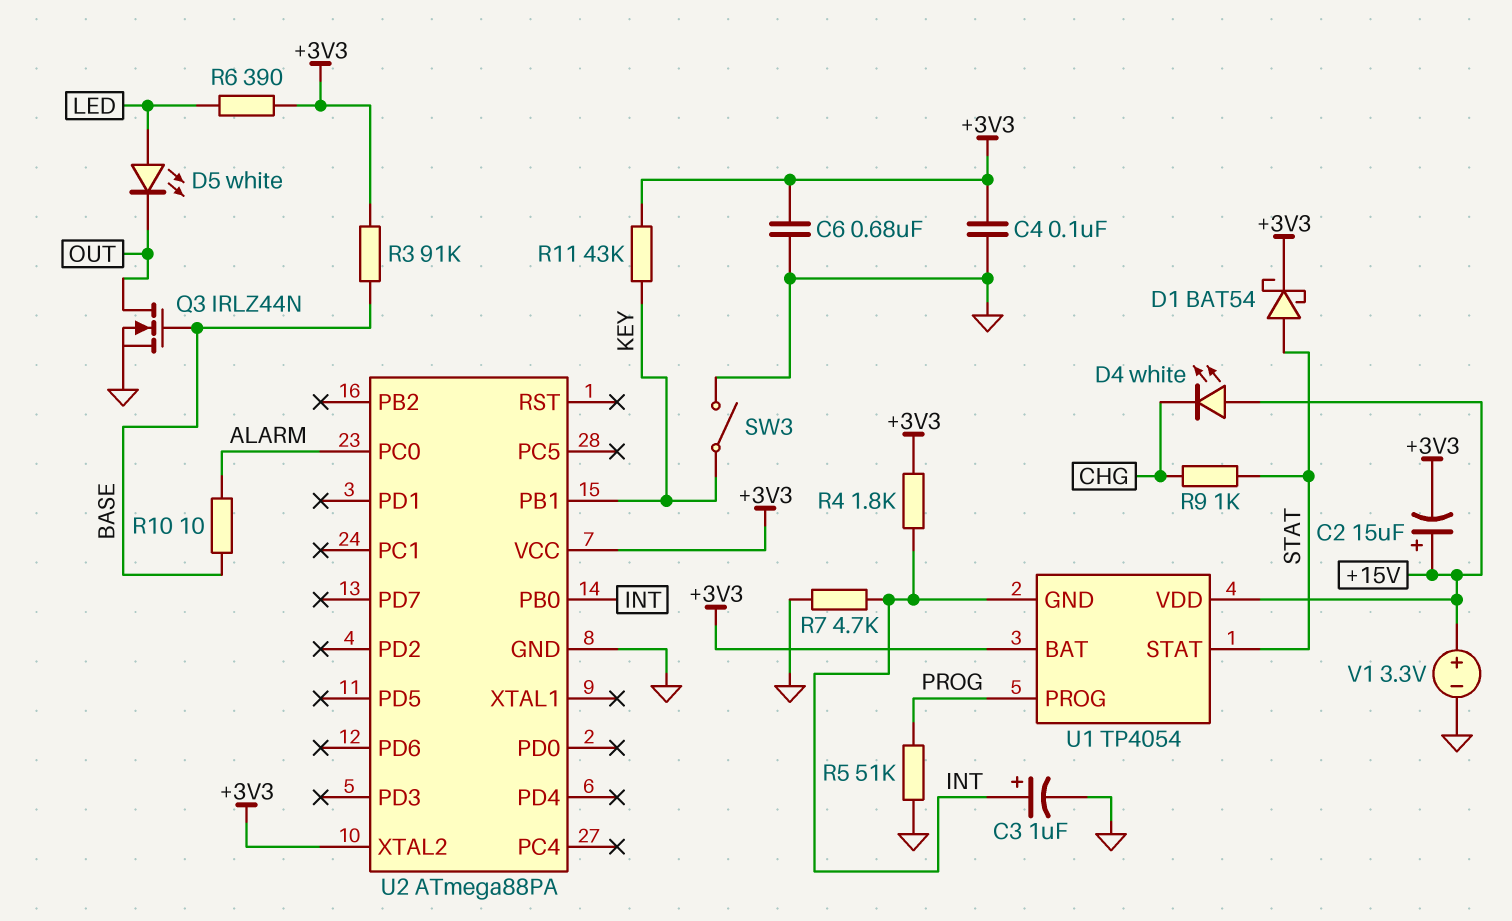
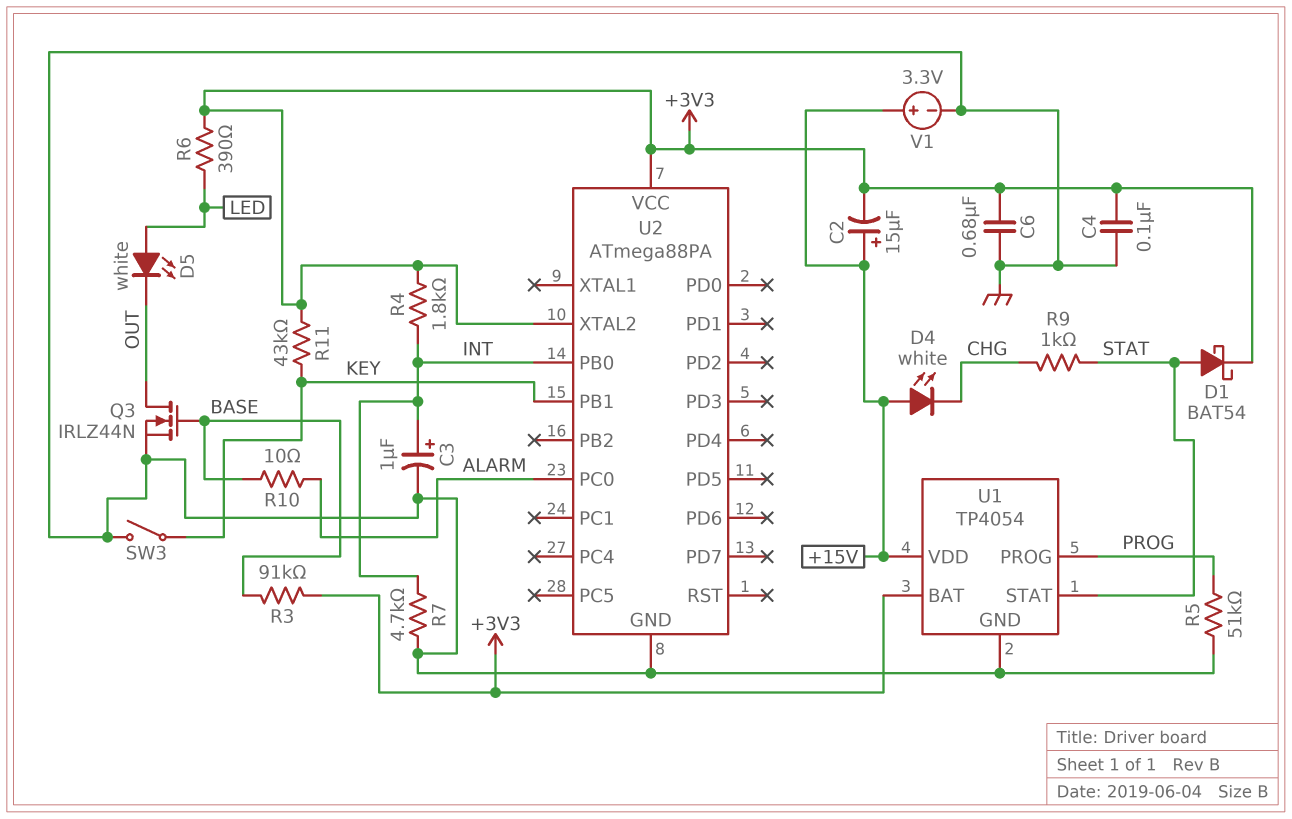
U1 pin GND: INT -> GND

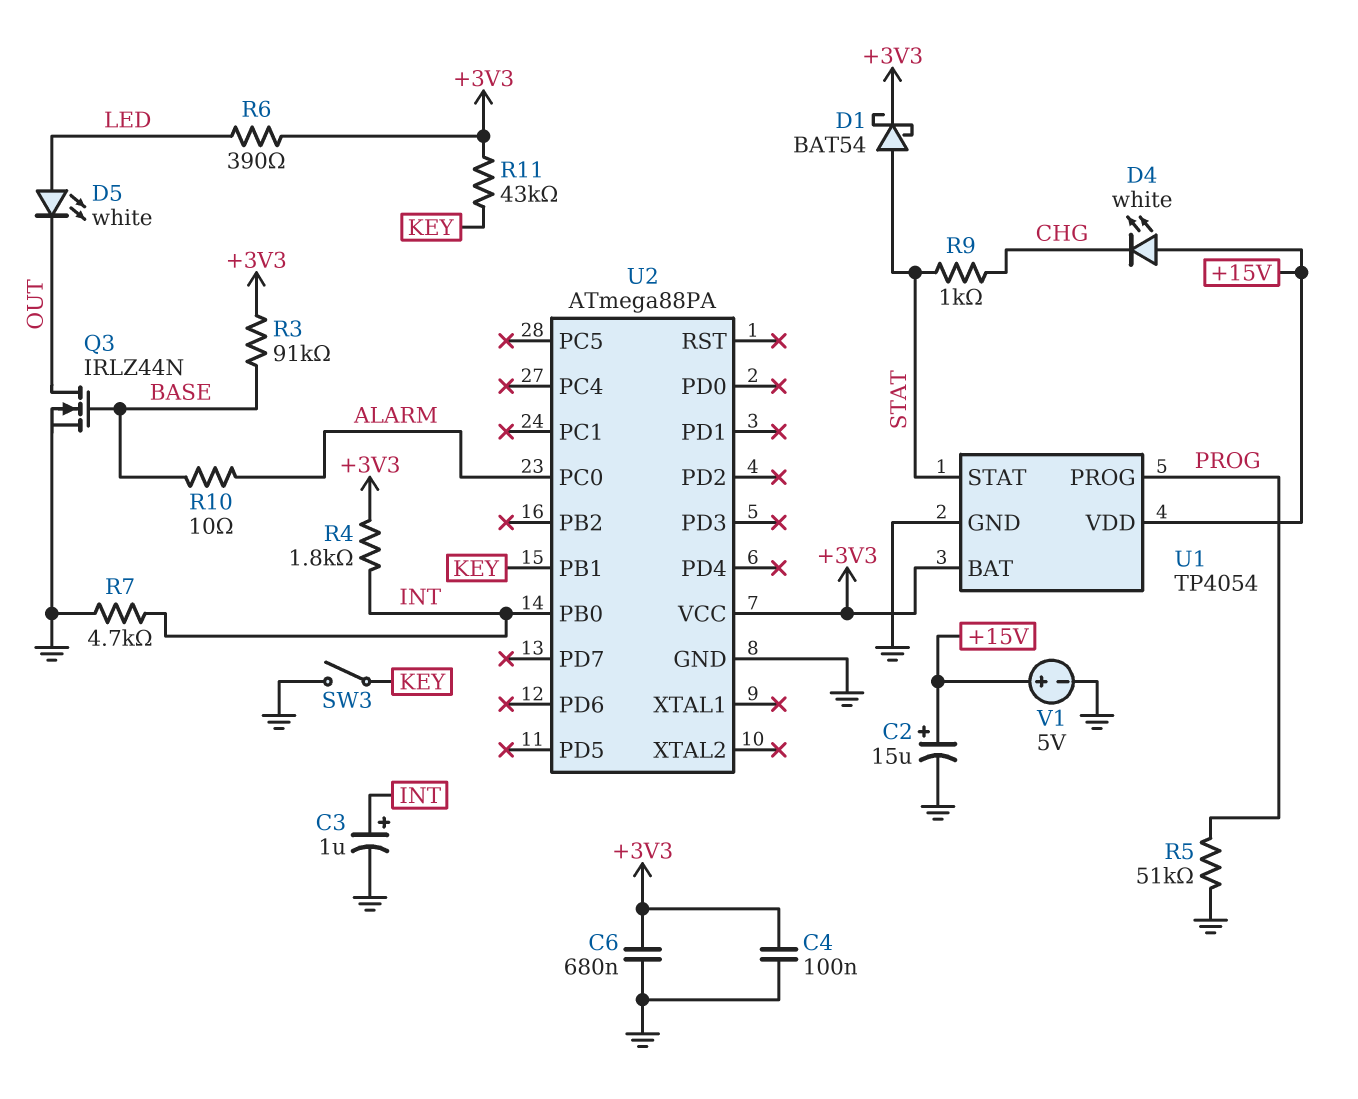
C2: 15uF (plus +15V, minus +3V3) -> 15uF (plus +15V, minus GND)
U2 pin XTAL2: +3V3 -> none
V1: 3.3V (plus +15V, minus GND) -> 5V (plus +15V, minus GND)

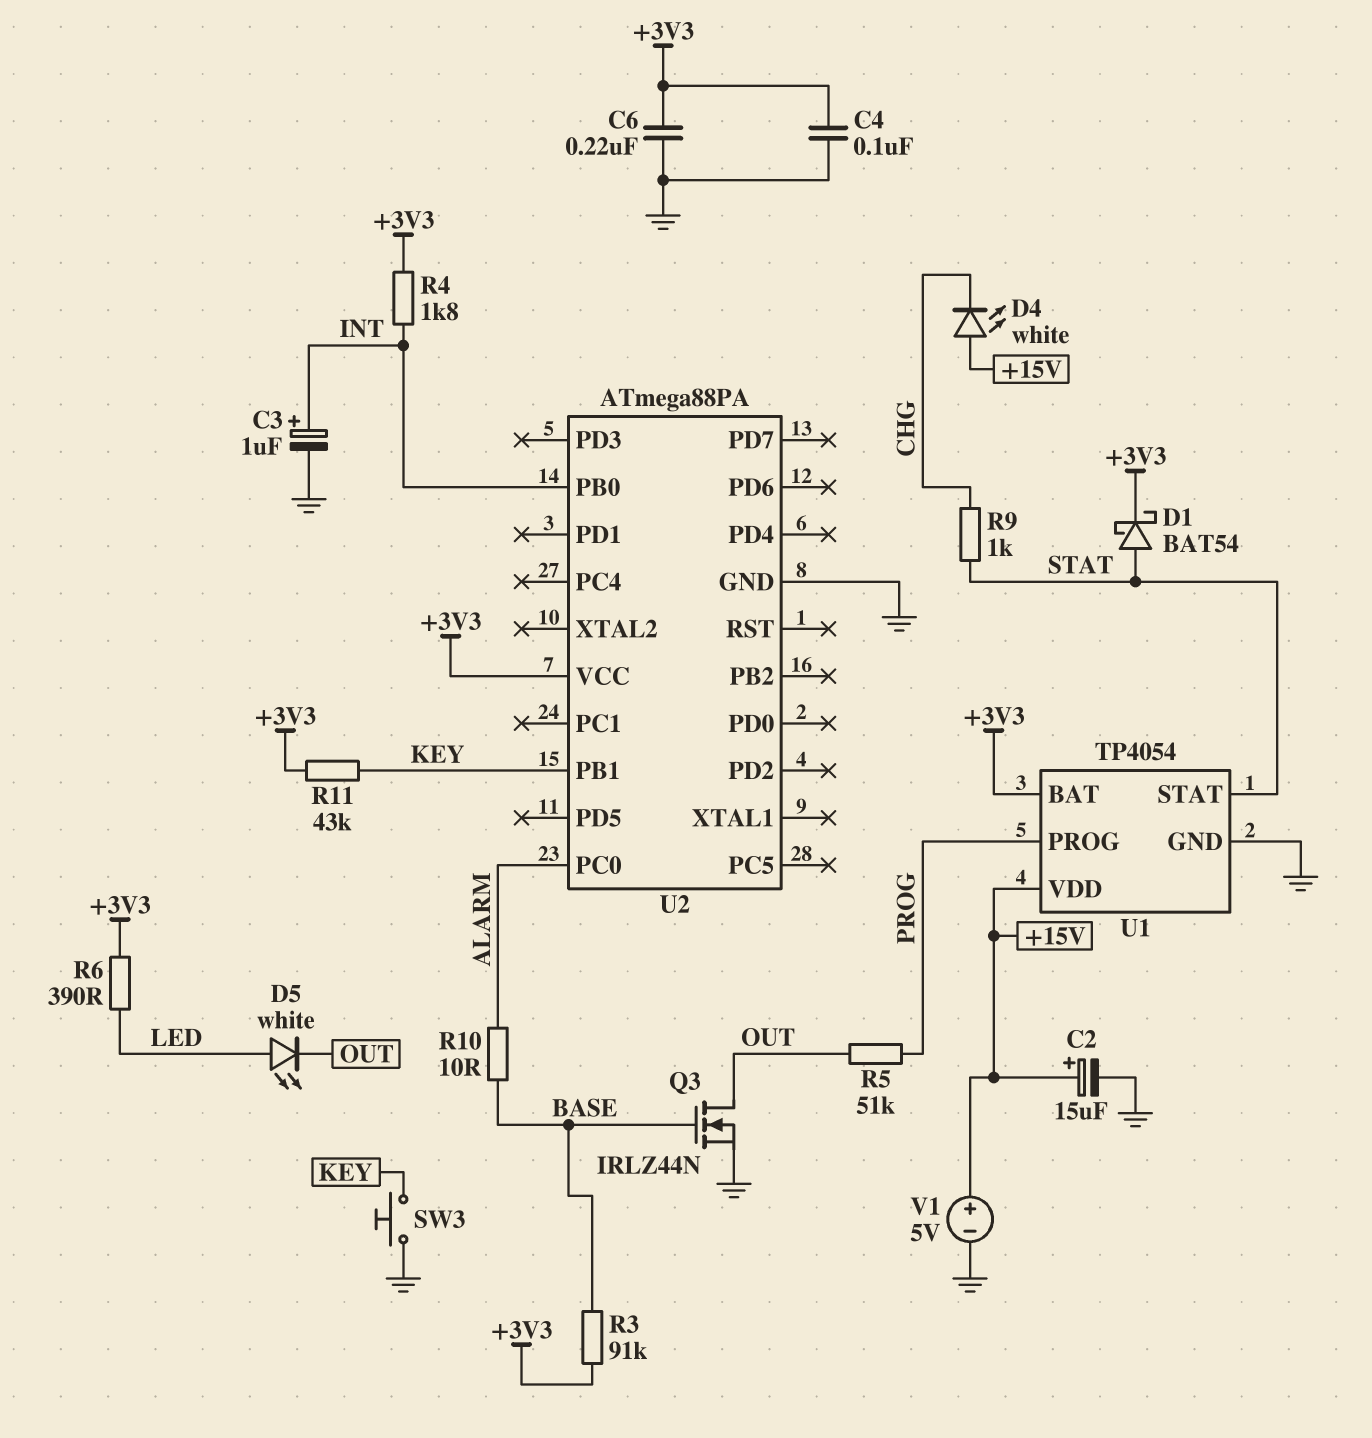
C6: 680nF (+3V3, GND) -> 220nF (+3V3, GND)
R5: 51k (GND, PROG) -> 51k (OUT, PROG)
R7: 4.7k (GND, INT) -> none
SW3: switch (GND, KEY) -> button (GND, KEY)

